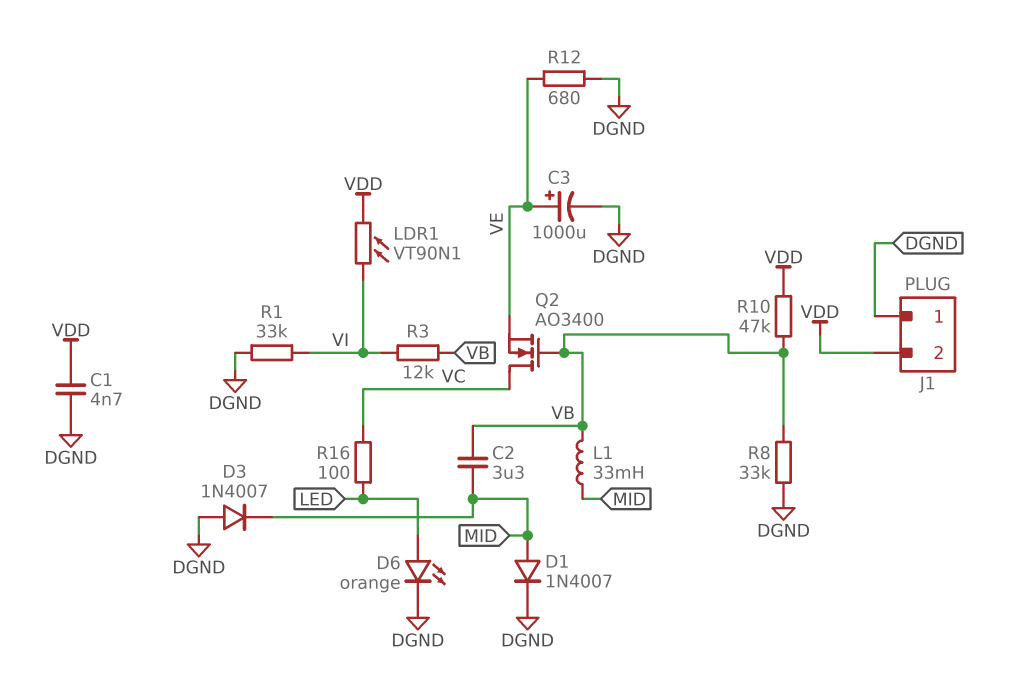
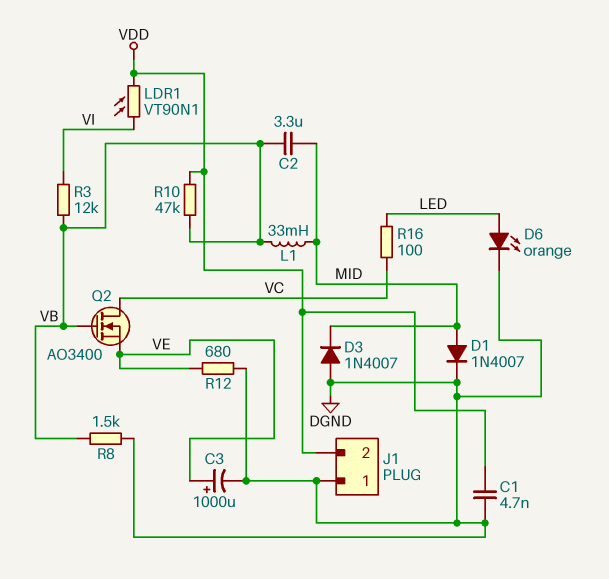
R1: 33k (DGND, VI) -> none
R8: 33k (DGND, VB) -> 1.5k (DGND, VB)

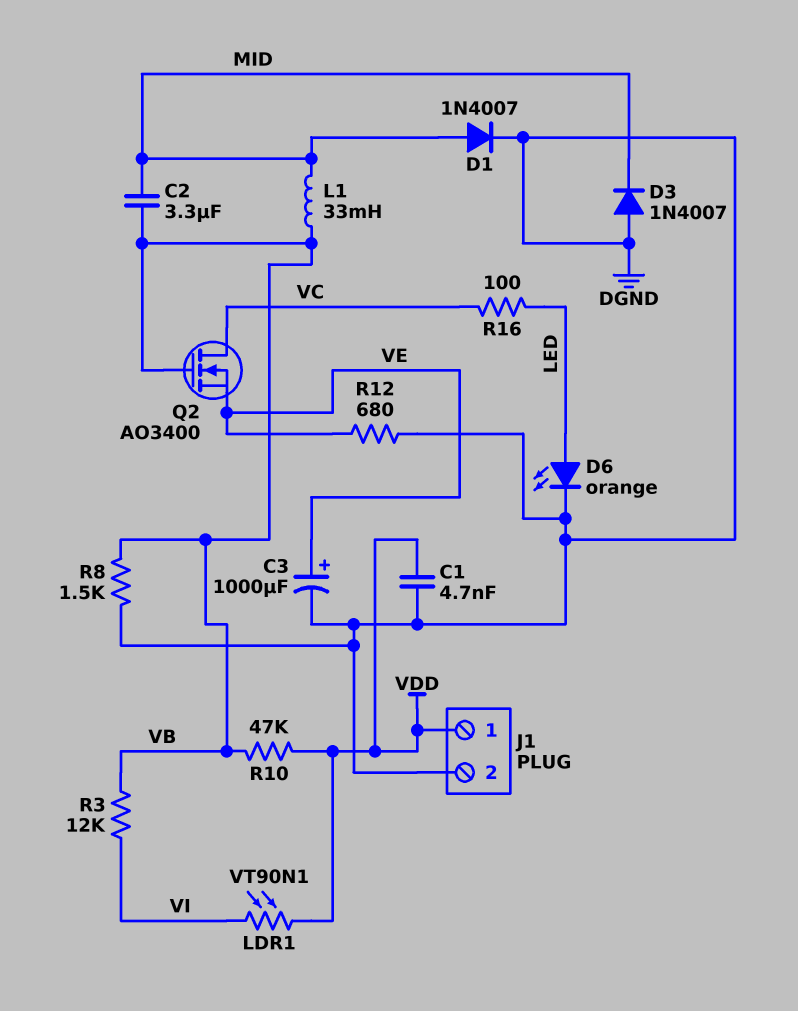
J1 pin 1: DGND -> VDD
J1 pin 2: VDD -> DGND

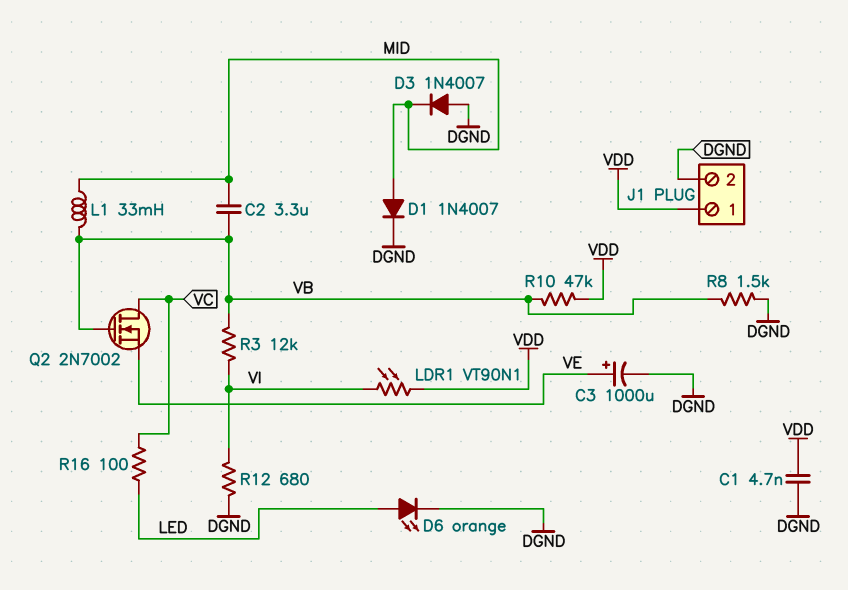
Q2: NMOS AO3400 (G VB, D VC, S VE) -> NMOS 2N7002 (G VB, D VC, S VE)
R12: 680 (DGND, VE) -> 680 (DGND, VI)

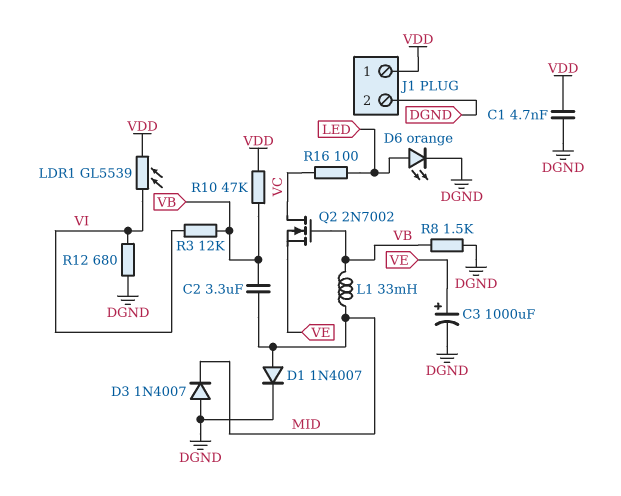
LDR1: VT90N1 (VDD, VI) -> GL5539 (VDD, VI)

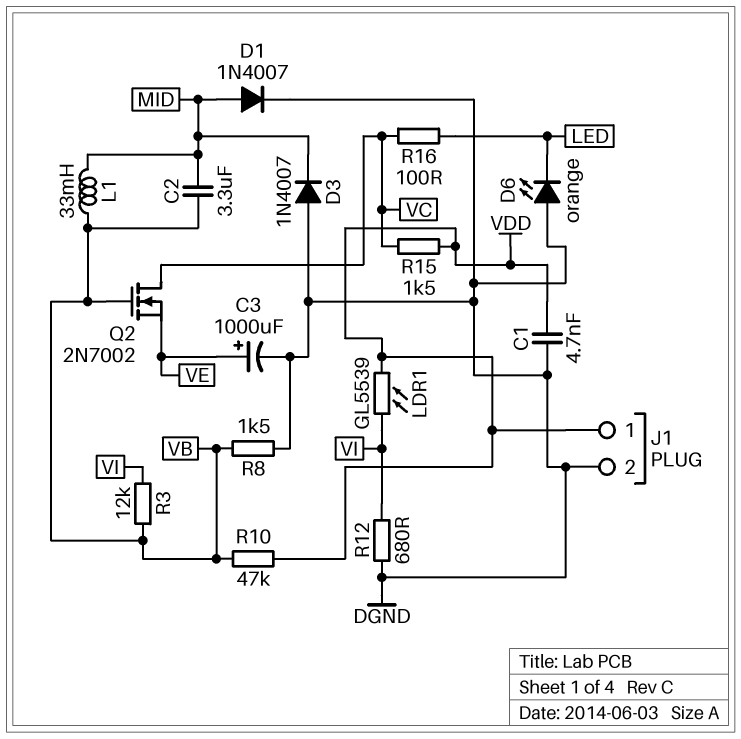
D6: LED orange (A LED, K DGND) -> LED orange (A DGND, K LED)
R15: none -> 1.5k (VC, VDD)

